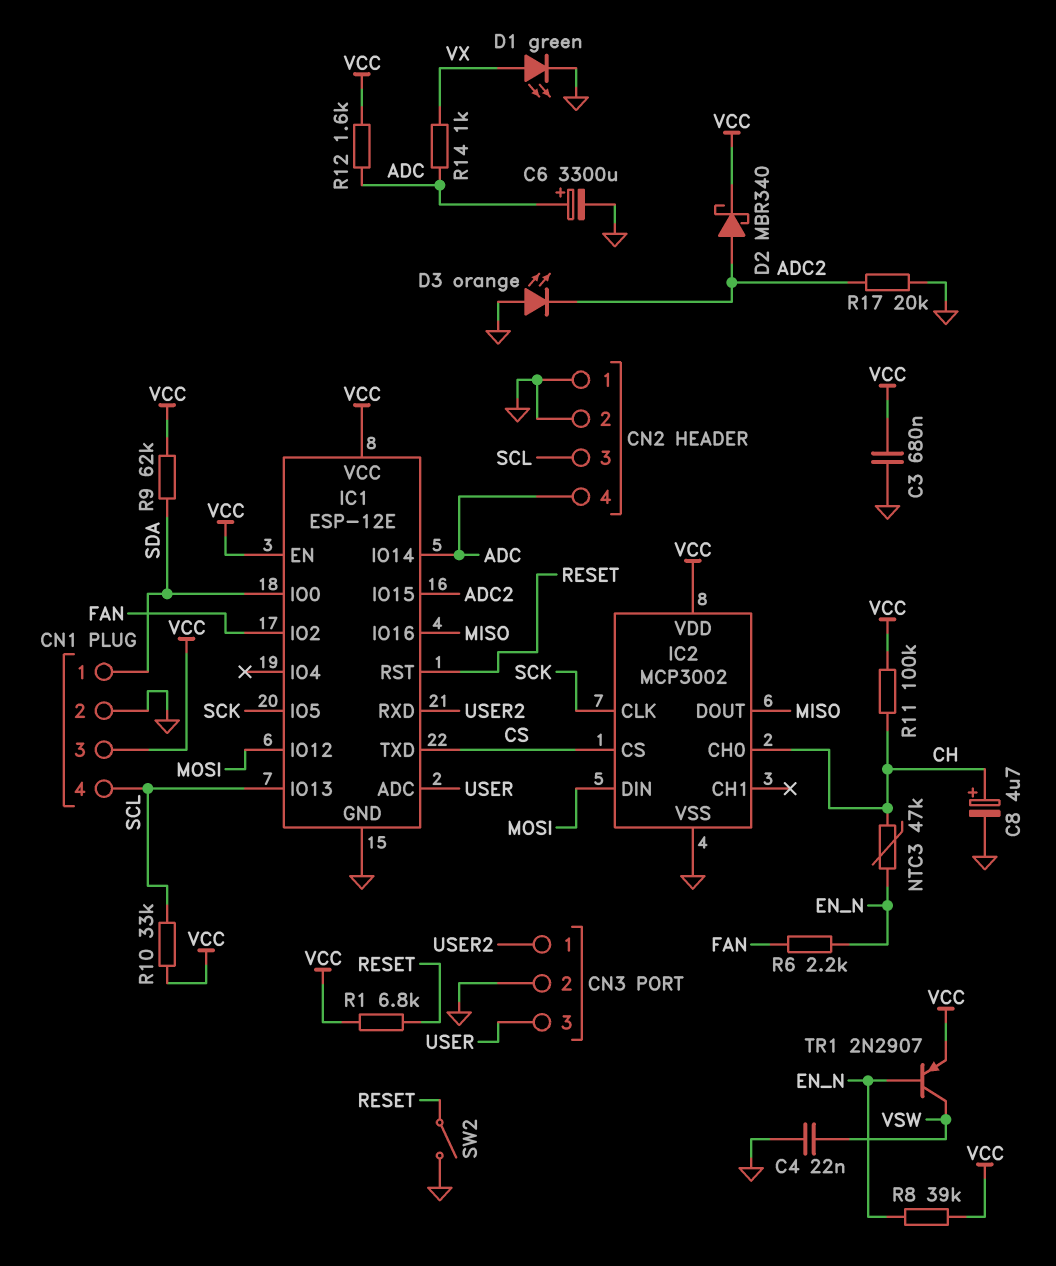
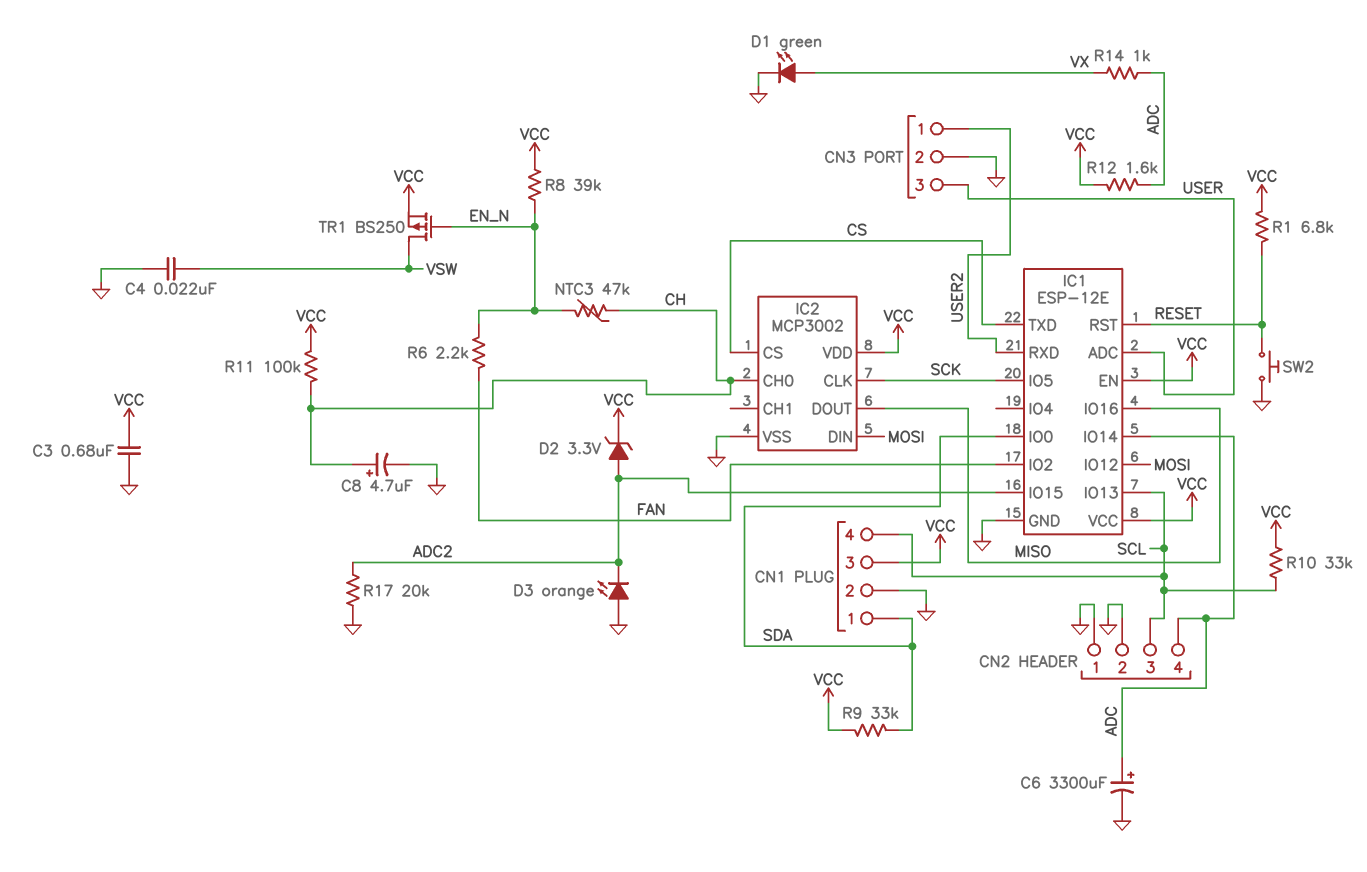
D2: schottky MBR340 (A ADC2, K VCC) -> zener 3.3V (A ADC2, K VCC)
R9: 62k (SDA, VCC) -> 33k (SDA, VCC)
SW2: switch (GND, RESET) -> button (GND, RESET)
TR1: PNP 2N2907 (B EN_N, C VSW, E VCC) -> PMOS BS250 (G EN_N, D VSW, S VCC)

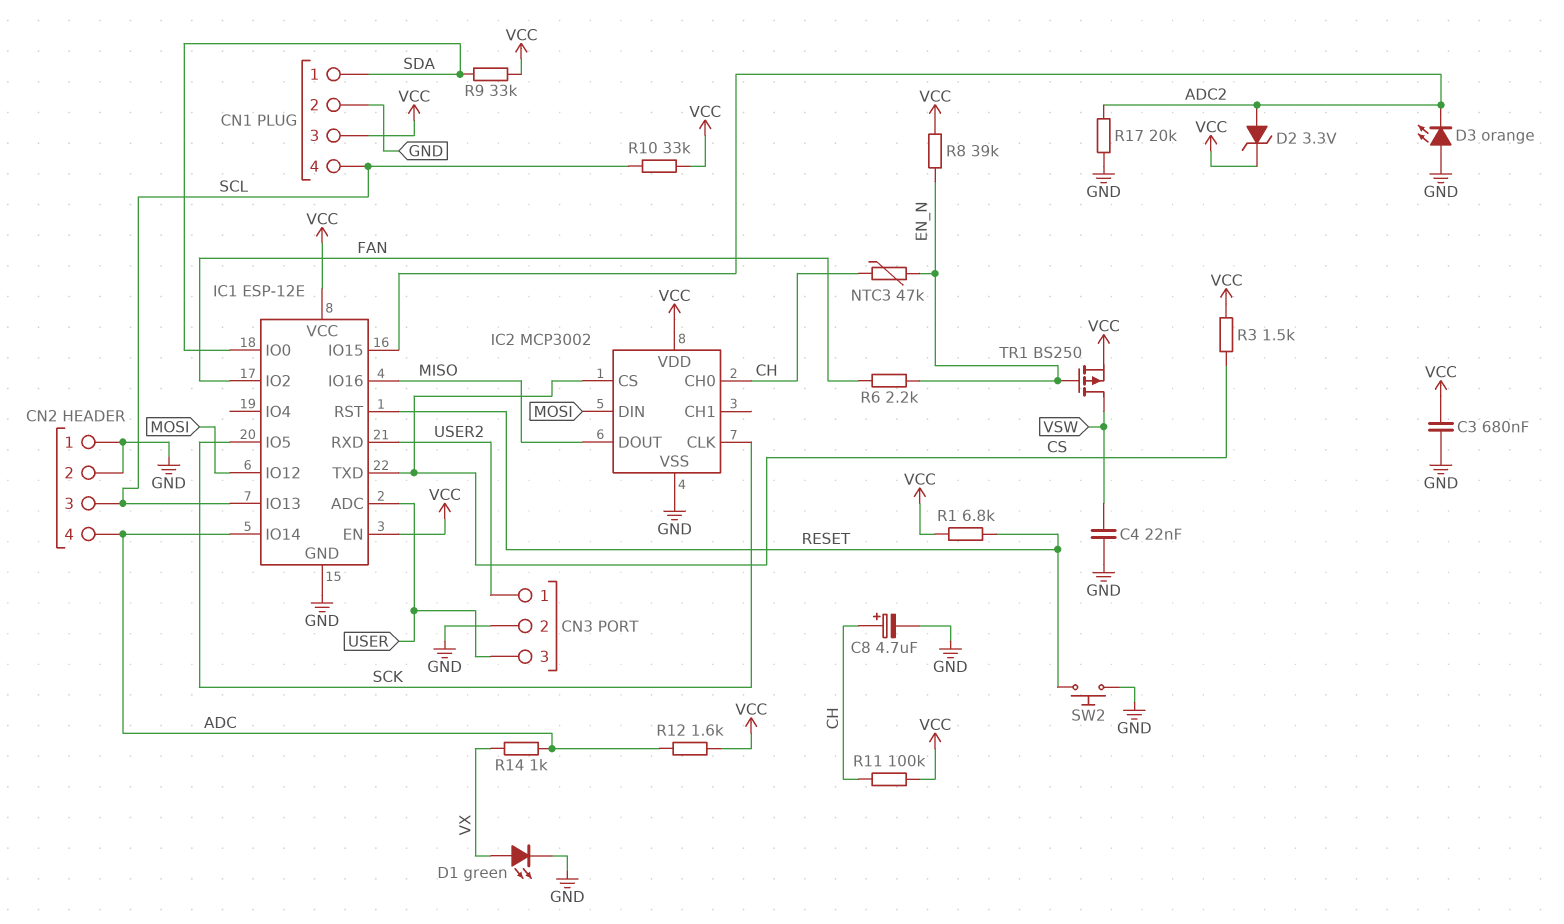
C6: 3300uF (plus ADC, minus GND) -> none
R3: none -> 1.5k (CS, VCC)

